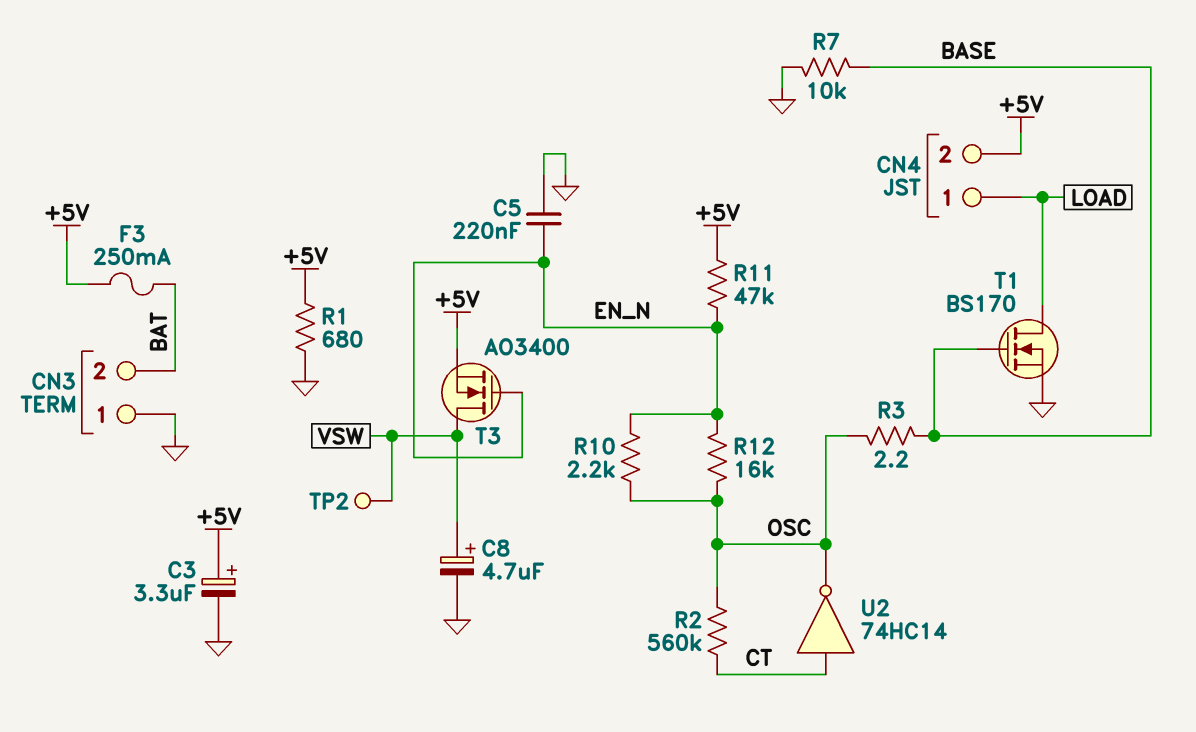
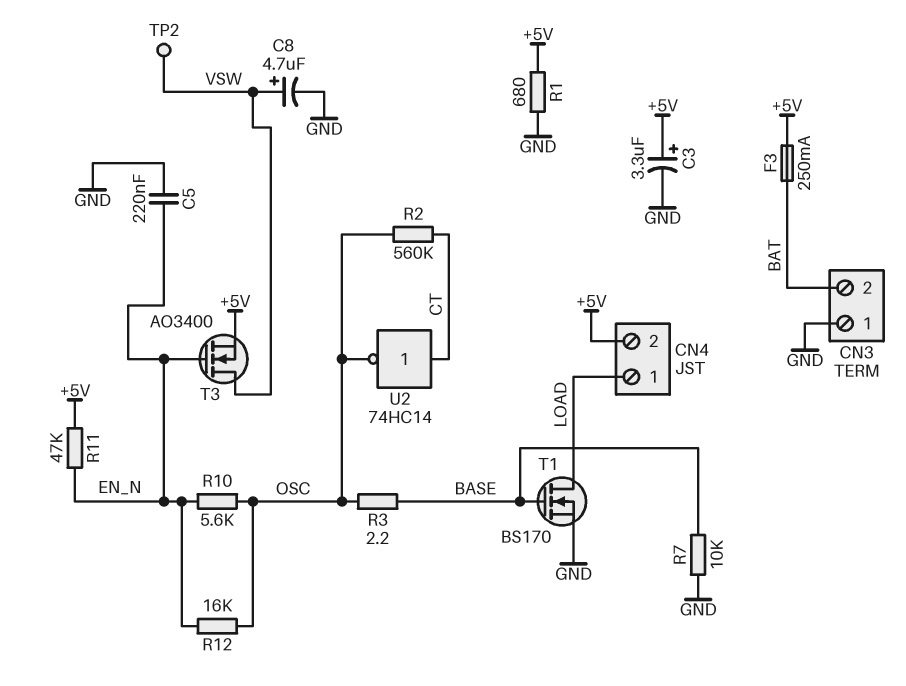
R10: 2.2k (EN_N, OSC) -> 5.6k (EN_N, OSC)

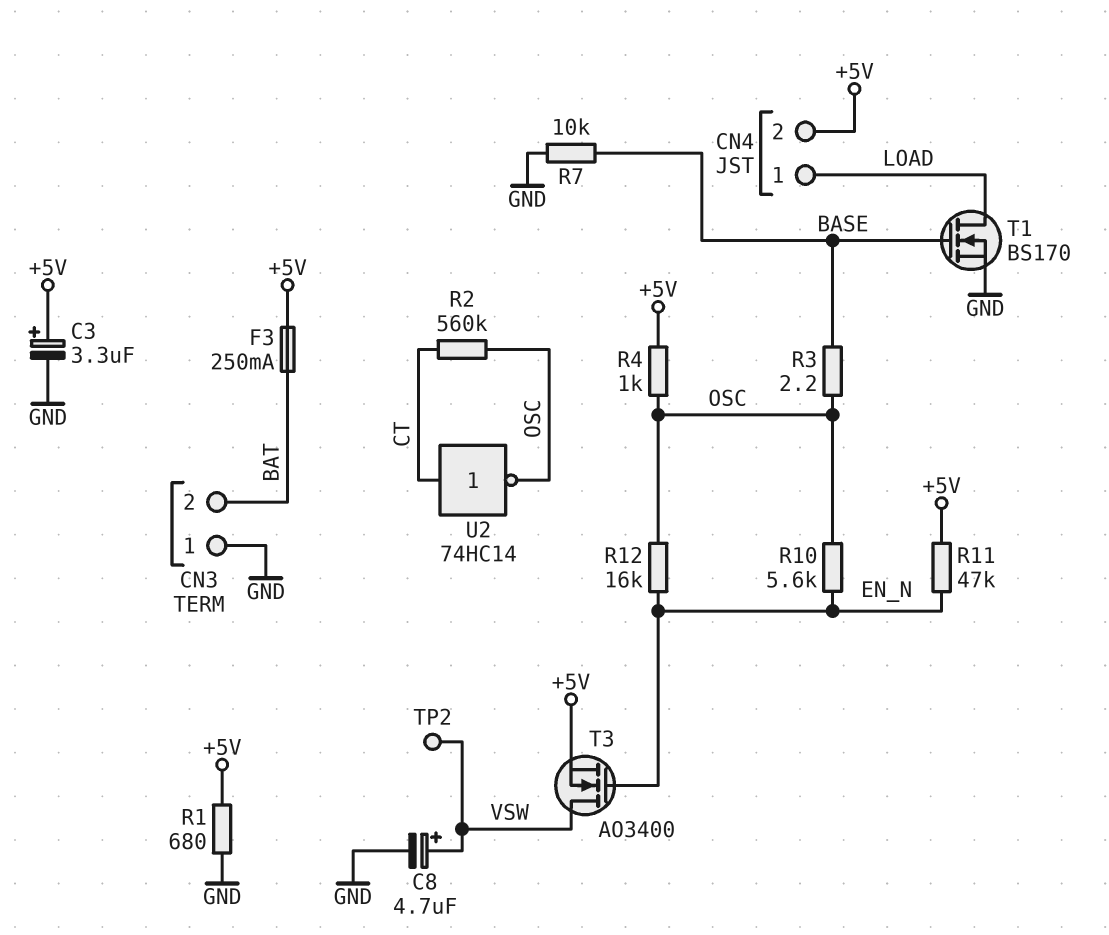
C5: 220nF (EN_N, GND) -> none
R4: none -> 1k (+5V, OSC)

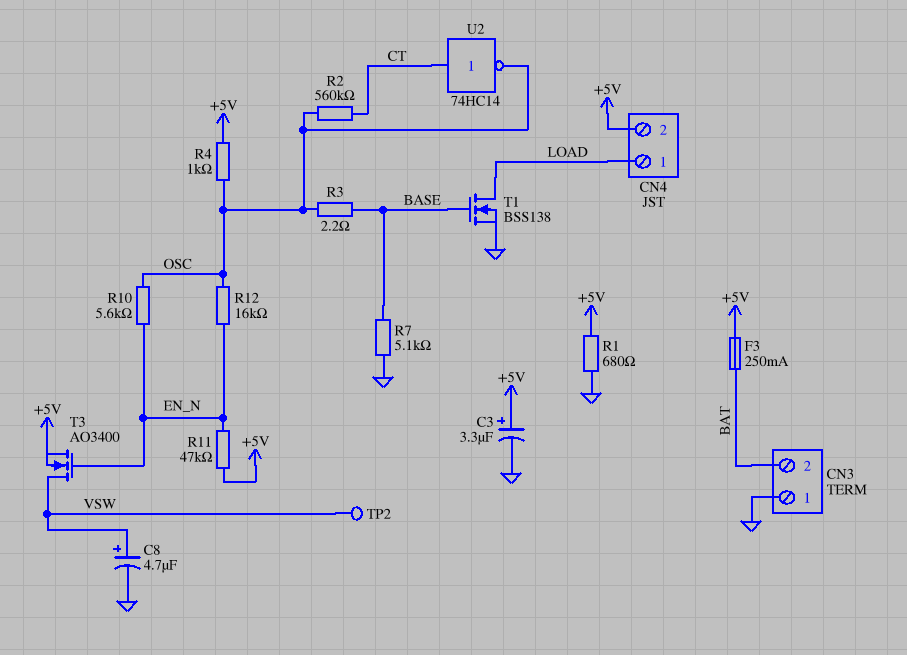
R7: 10k (BASE, GND) -> 5.1k (BASE, GND)
T1: NMOS BS170 (G BASE, D LOAD, S GND) -> NMOS BSS138 (G BASE, D LOAD, S GND)

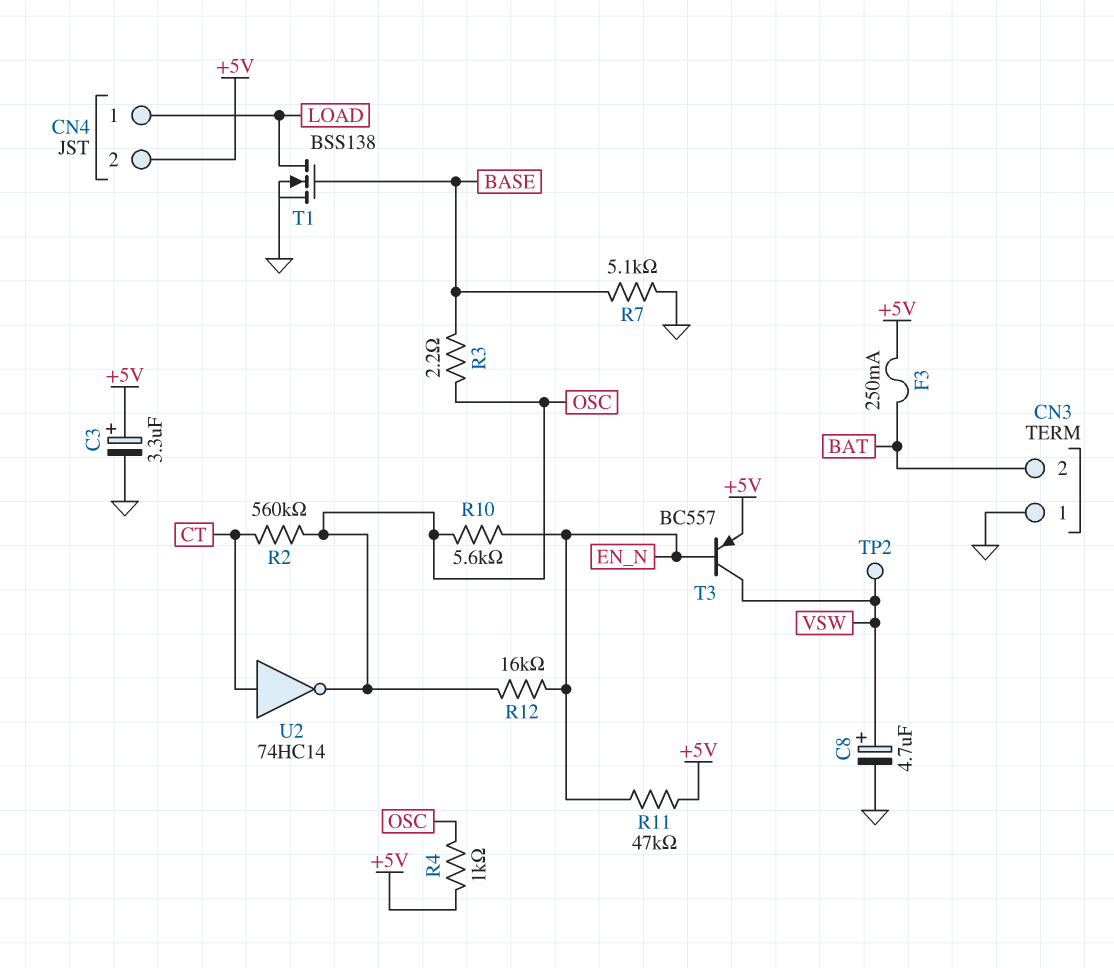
R1: 680 (+5V, GND) -> none
T3: NMOS AO3400 (G EN_N, D VSW, S +5V) -> PNP BC557 (B EN_N, C VSW, E +5V)

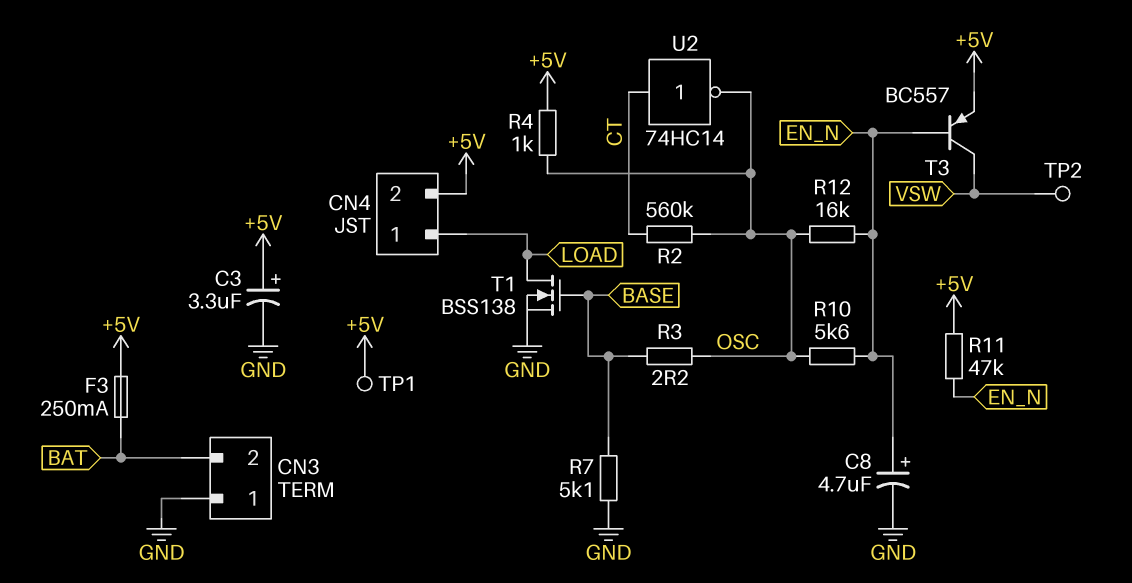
C8: 4.7uF (plus VSW, minus GND) -> 4.7uF (plus EN_N, minus GND)
TP1: none -> test point (+5V)

